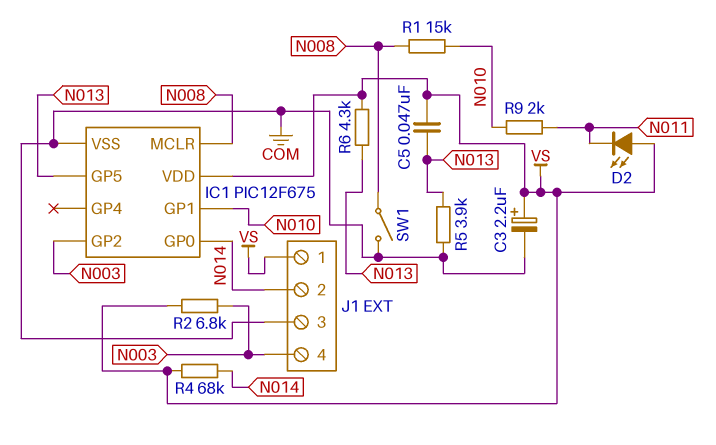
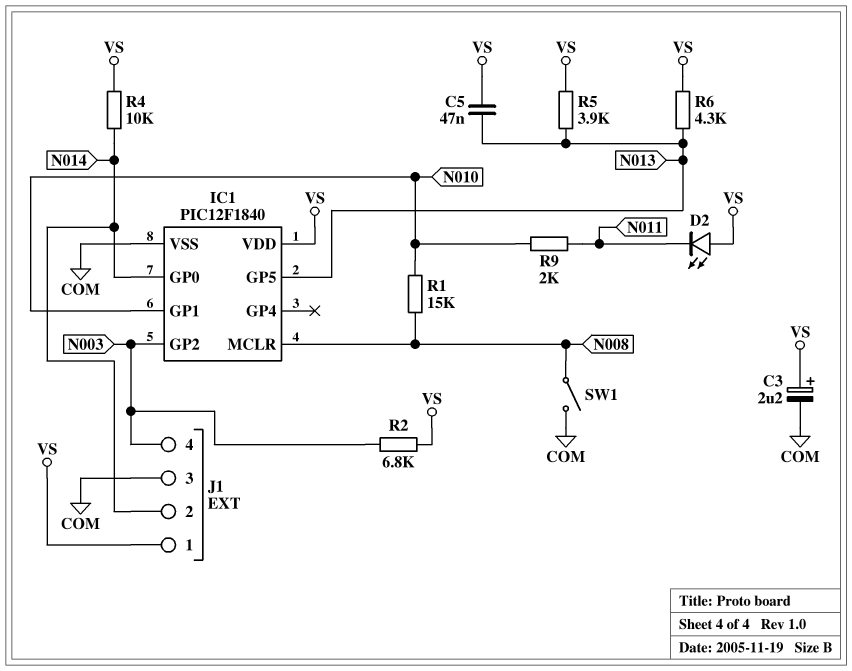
IC1: PIC12F675 -> PIC12F1840
R4: 68k (N014, VS) -> 10k (N014, VS)
R5: 3.9k (COM, N013) -> 3.9k (N013, VS)

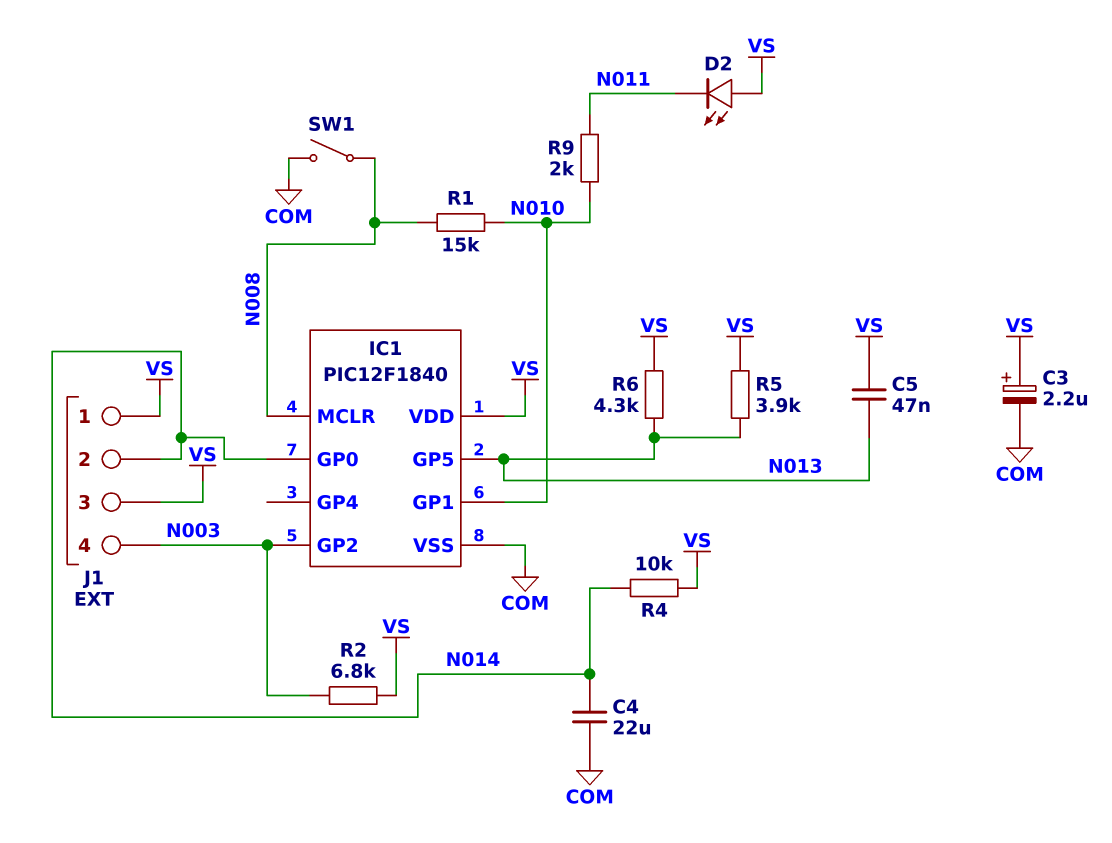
C4: none -> 22uF (COM, N014)
J1 pin 3: COM -> VS

